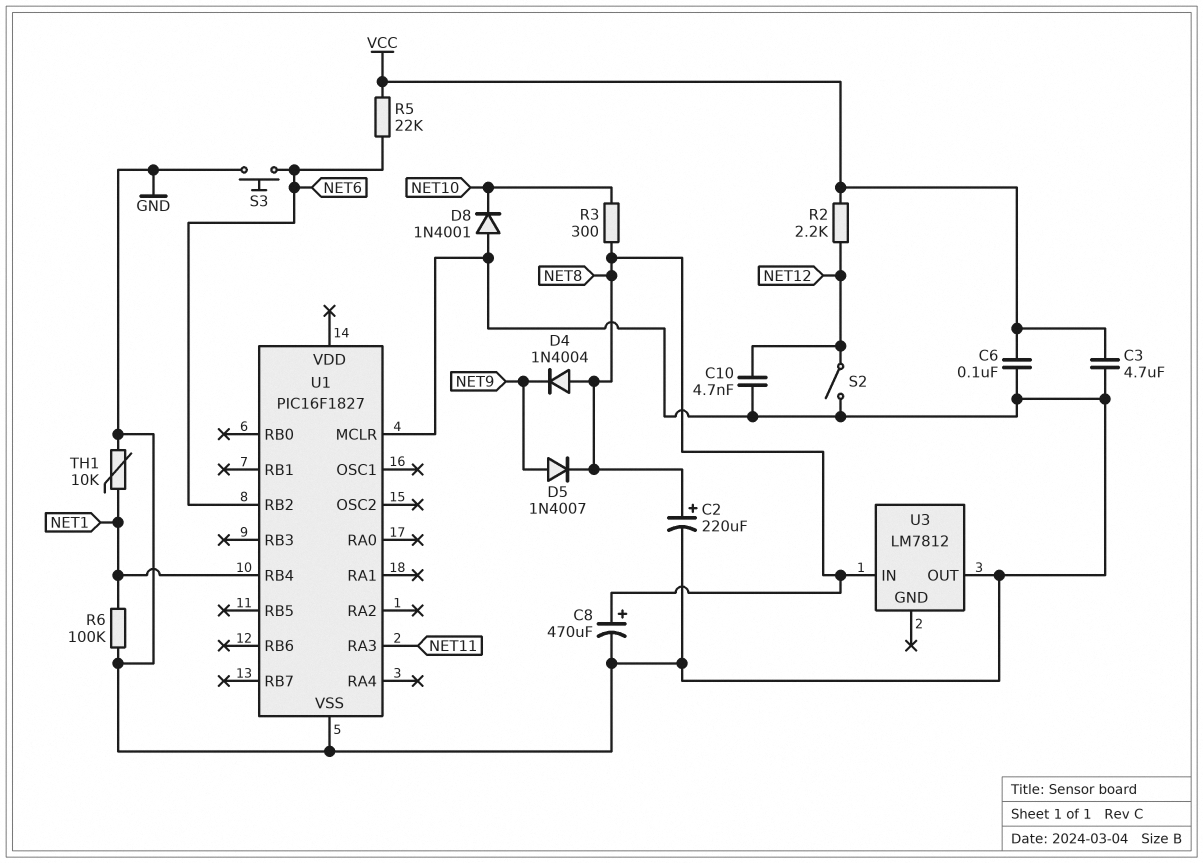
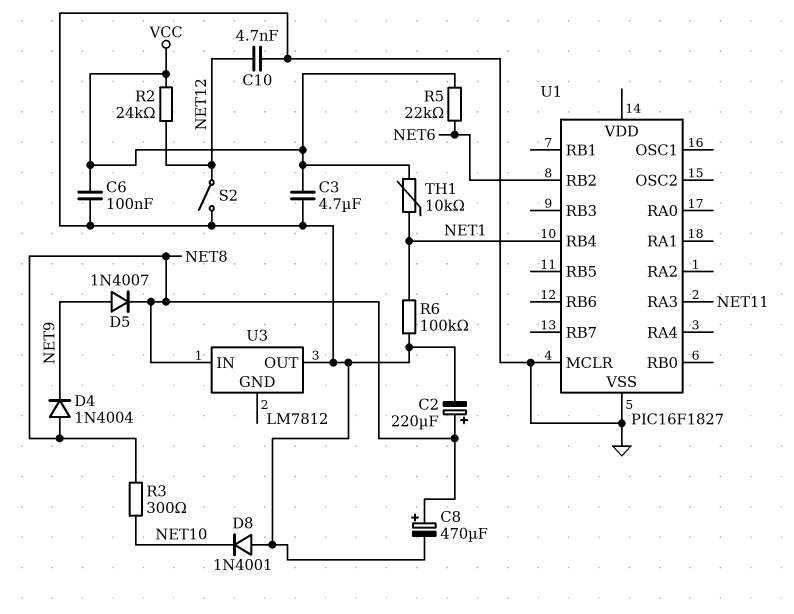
R2: 2.2k (NET12, VCC) -> 24k (NET12, VCC)
S3: button (GND, NET6) -> none
TH1: 10k (GND, NET1) -> 10k (NET1, VCC)

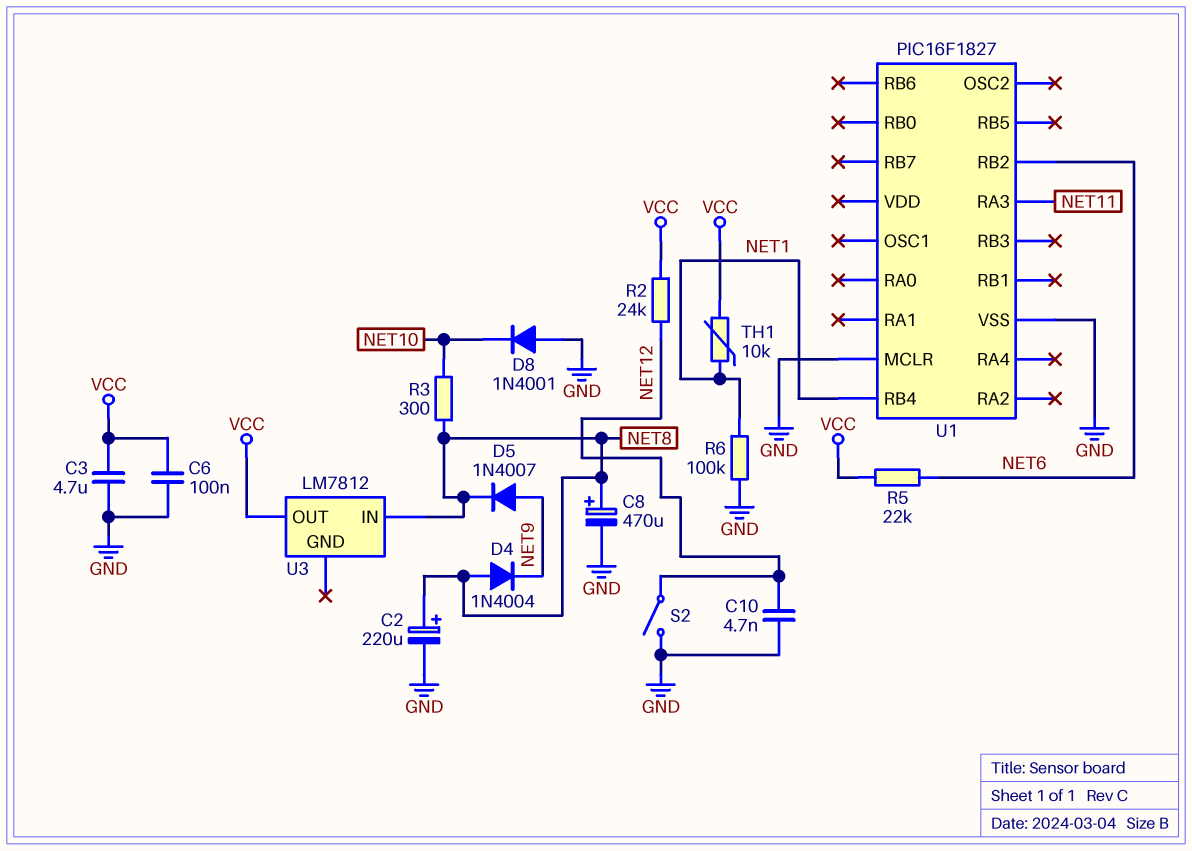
U3 pin OUT: GND -> VCC

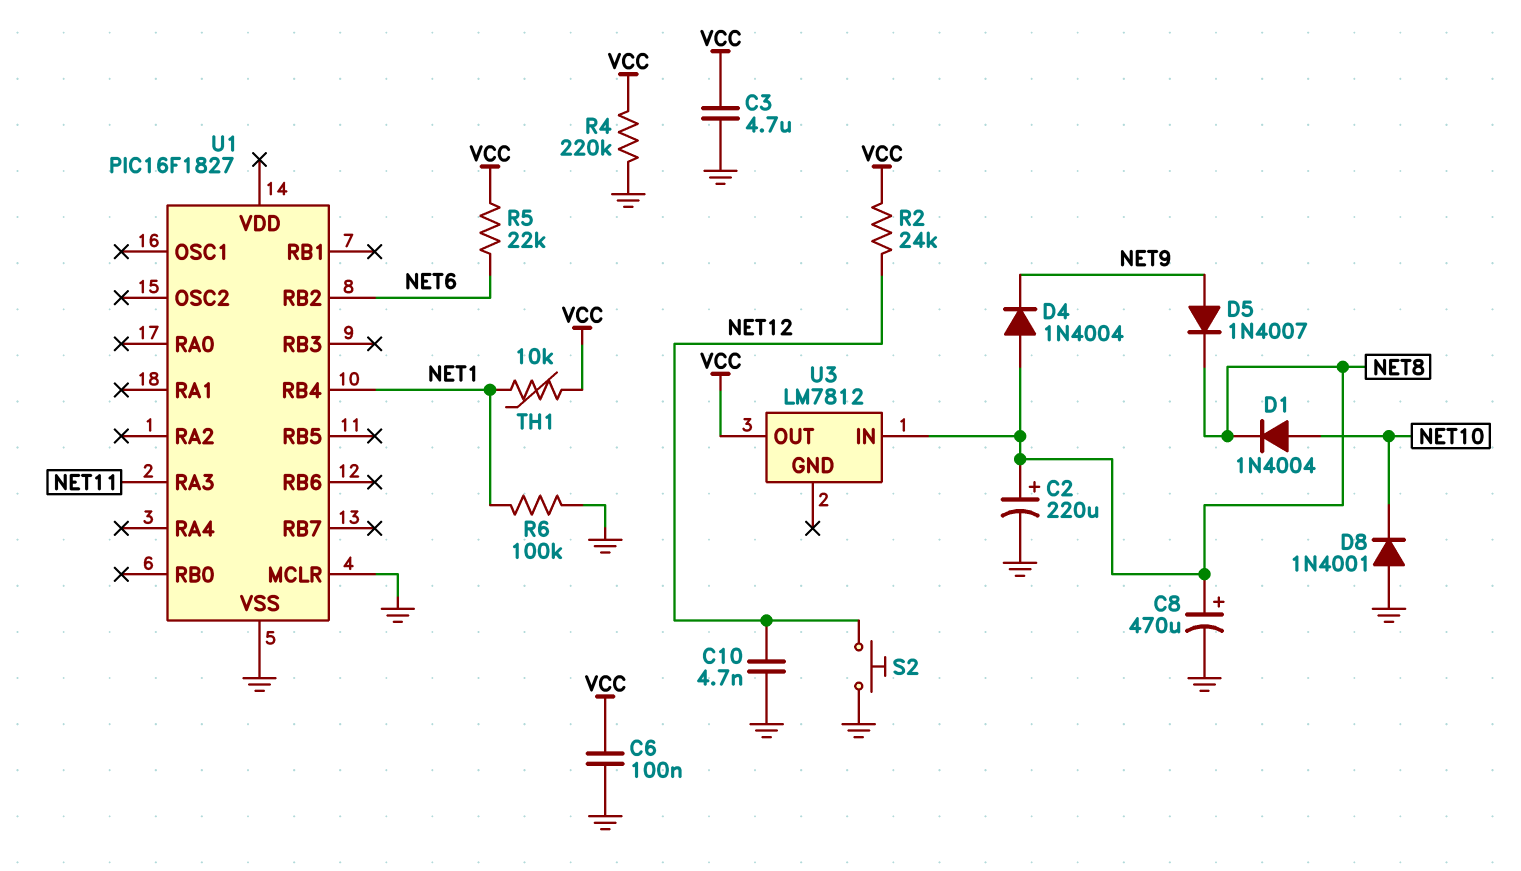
D1: none -> diode 1N4004 (A NET10, K NET8)
R3: 300 (NET8, NET10) -> none
R4: none -> 220k (GND, VCC)
S2: switch (GND, NET12) -> button (GND, NET12)

